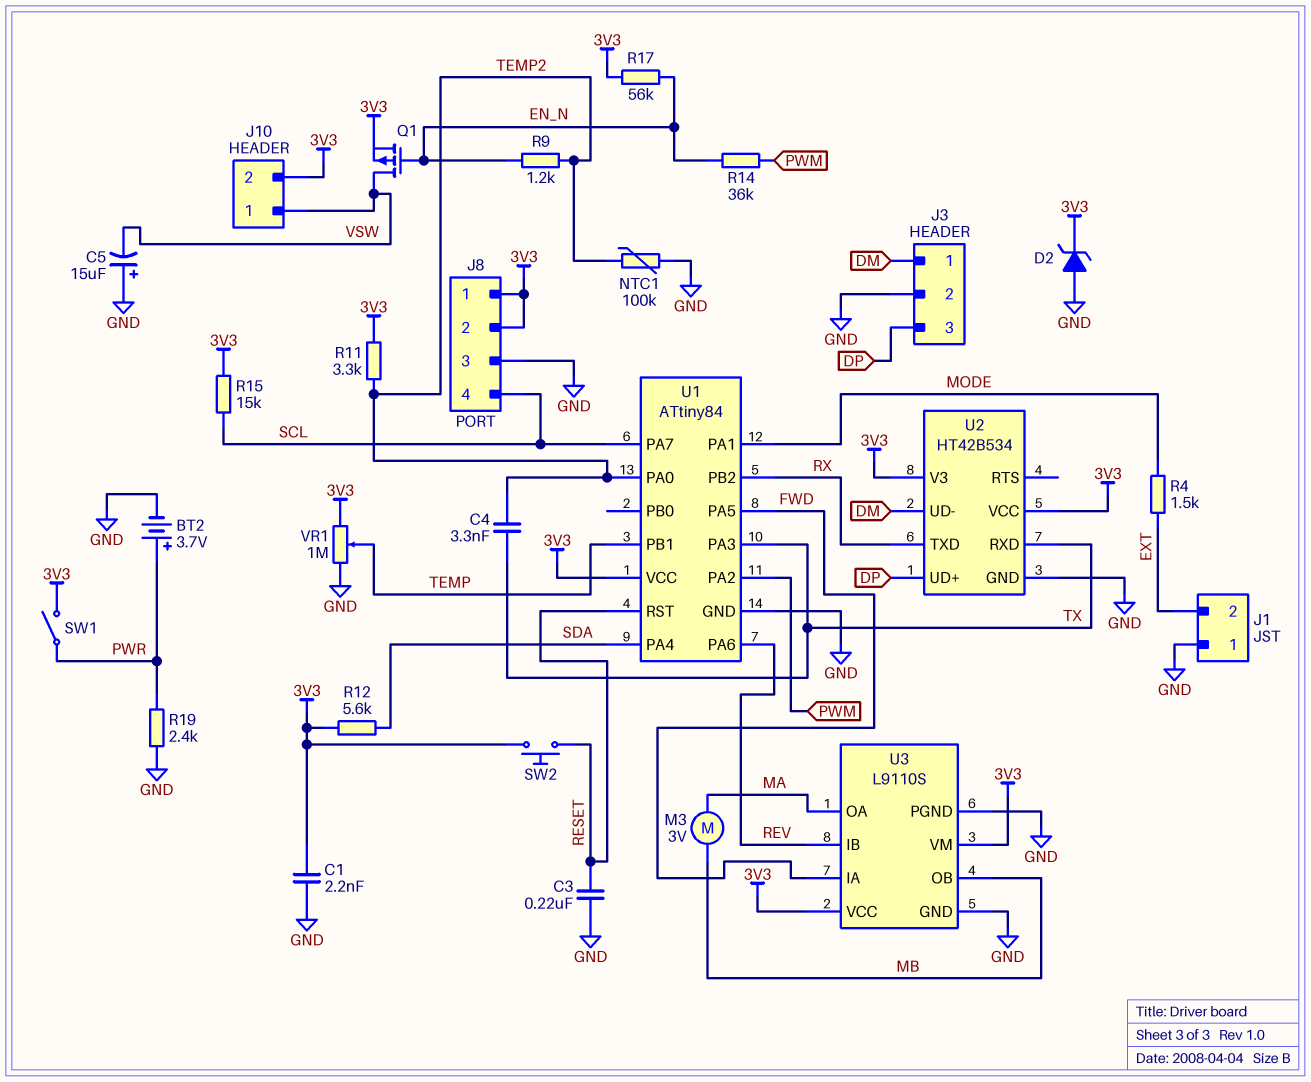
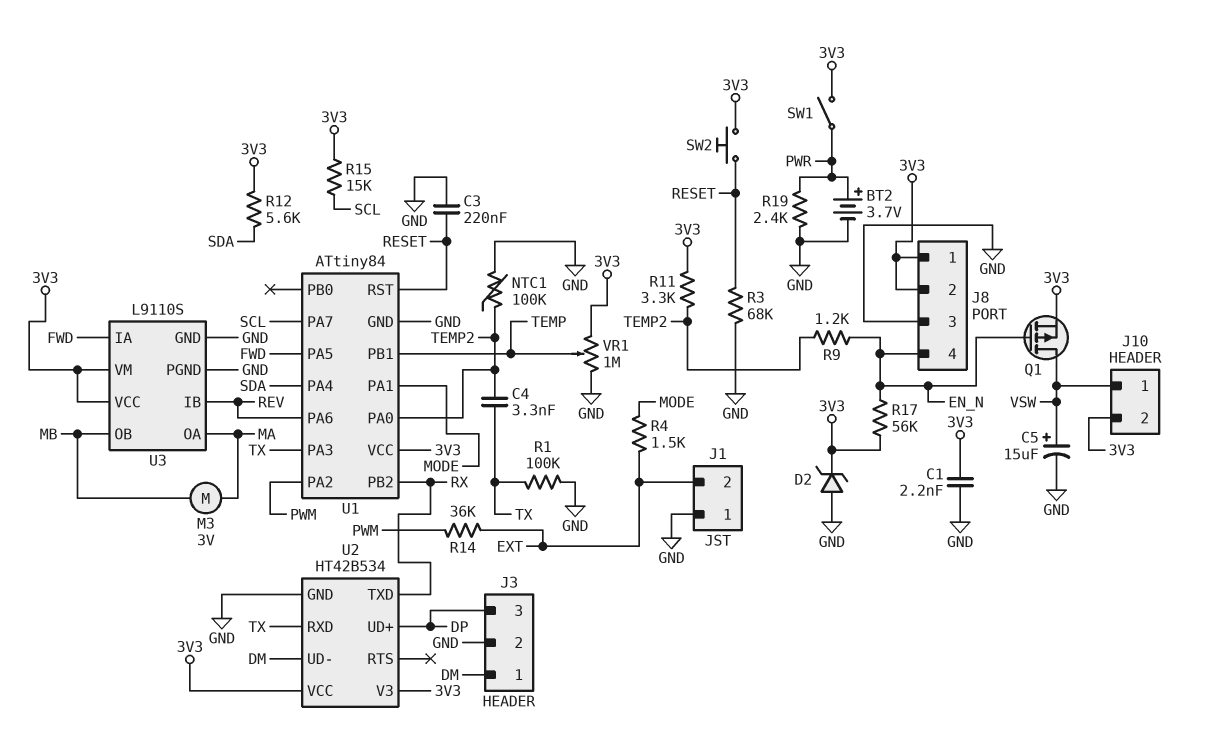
C5: 15uF (plus GND, minus VSW) -> 15uF (plus VSW, minus GND)
J8 pin 4: SCL -> EN_N
R1: none -> 100k (GND, TX)
R3: none -> 68k (GND, RESET)
R14: 36k (EN_N, PWM) -> 36k (EXT, PWM)

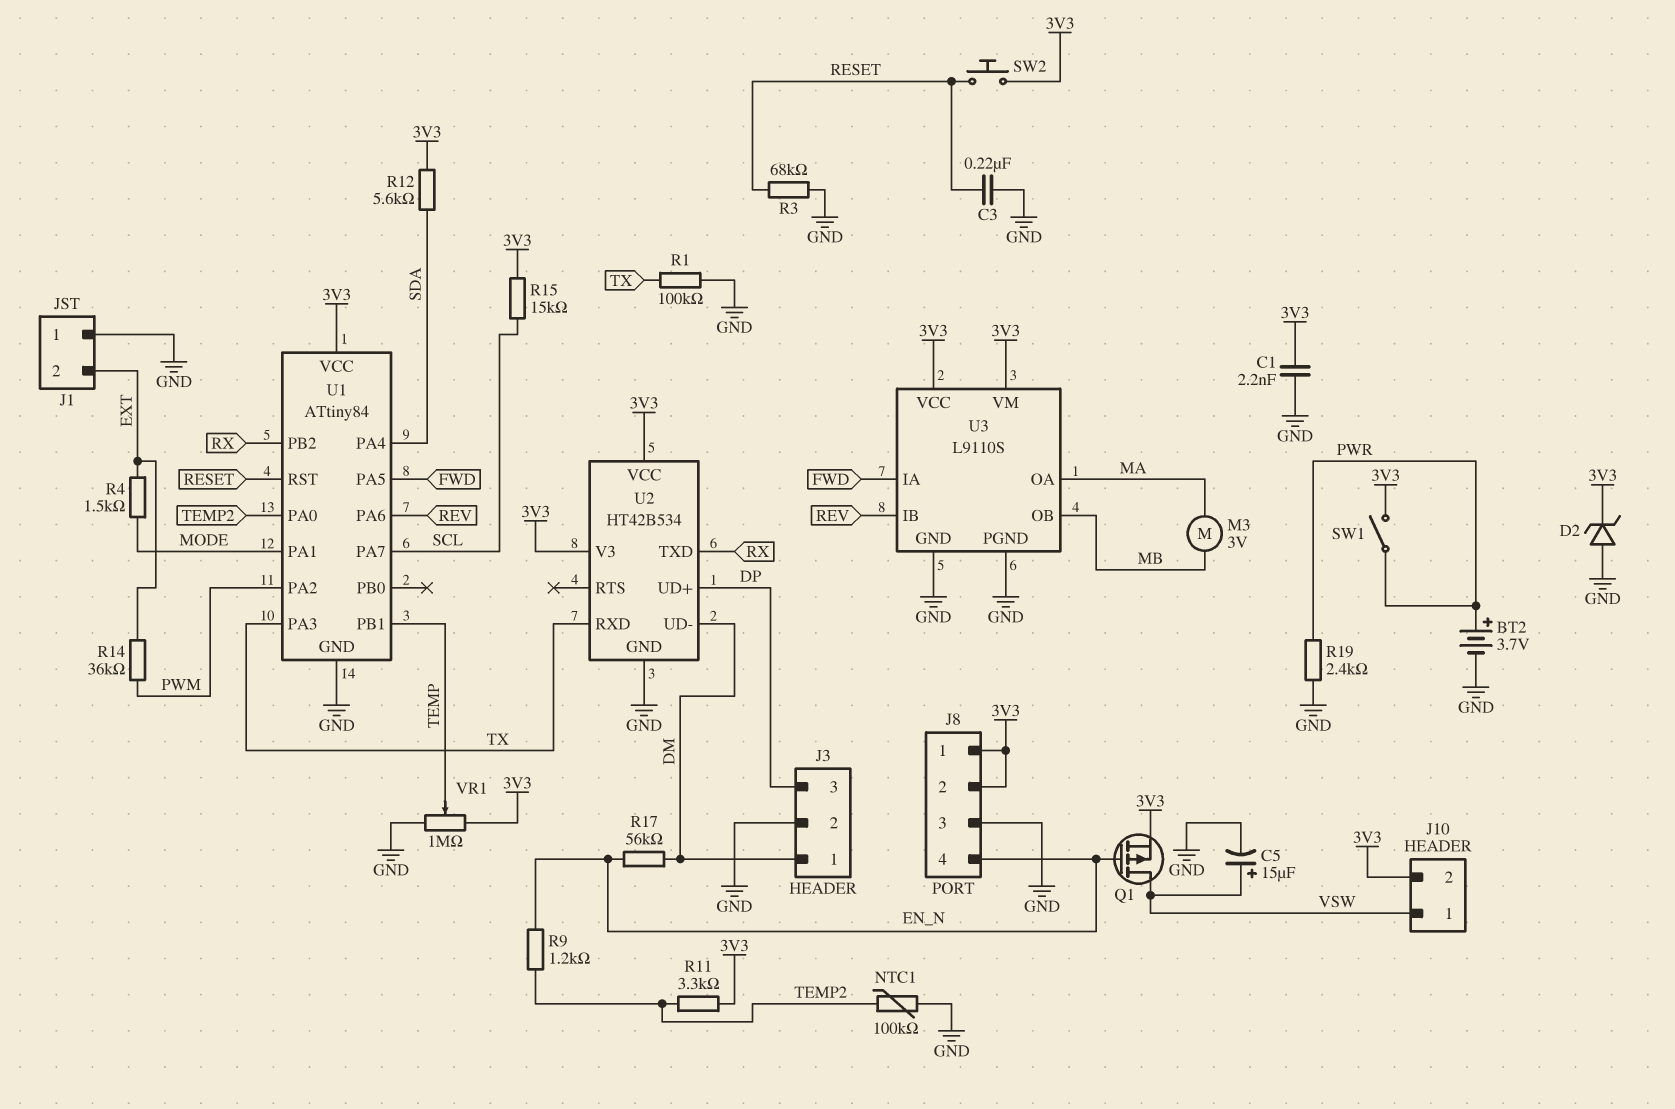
C4: 3.3nF (TEMP2, TX) -> none
R17: 56k (3V3, EN_N) -> 56k (DM, EN_N)

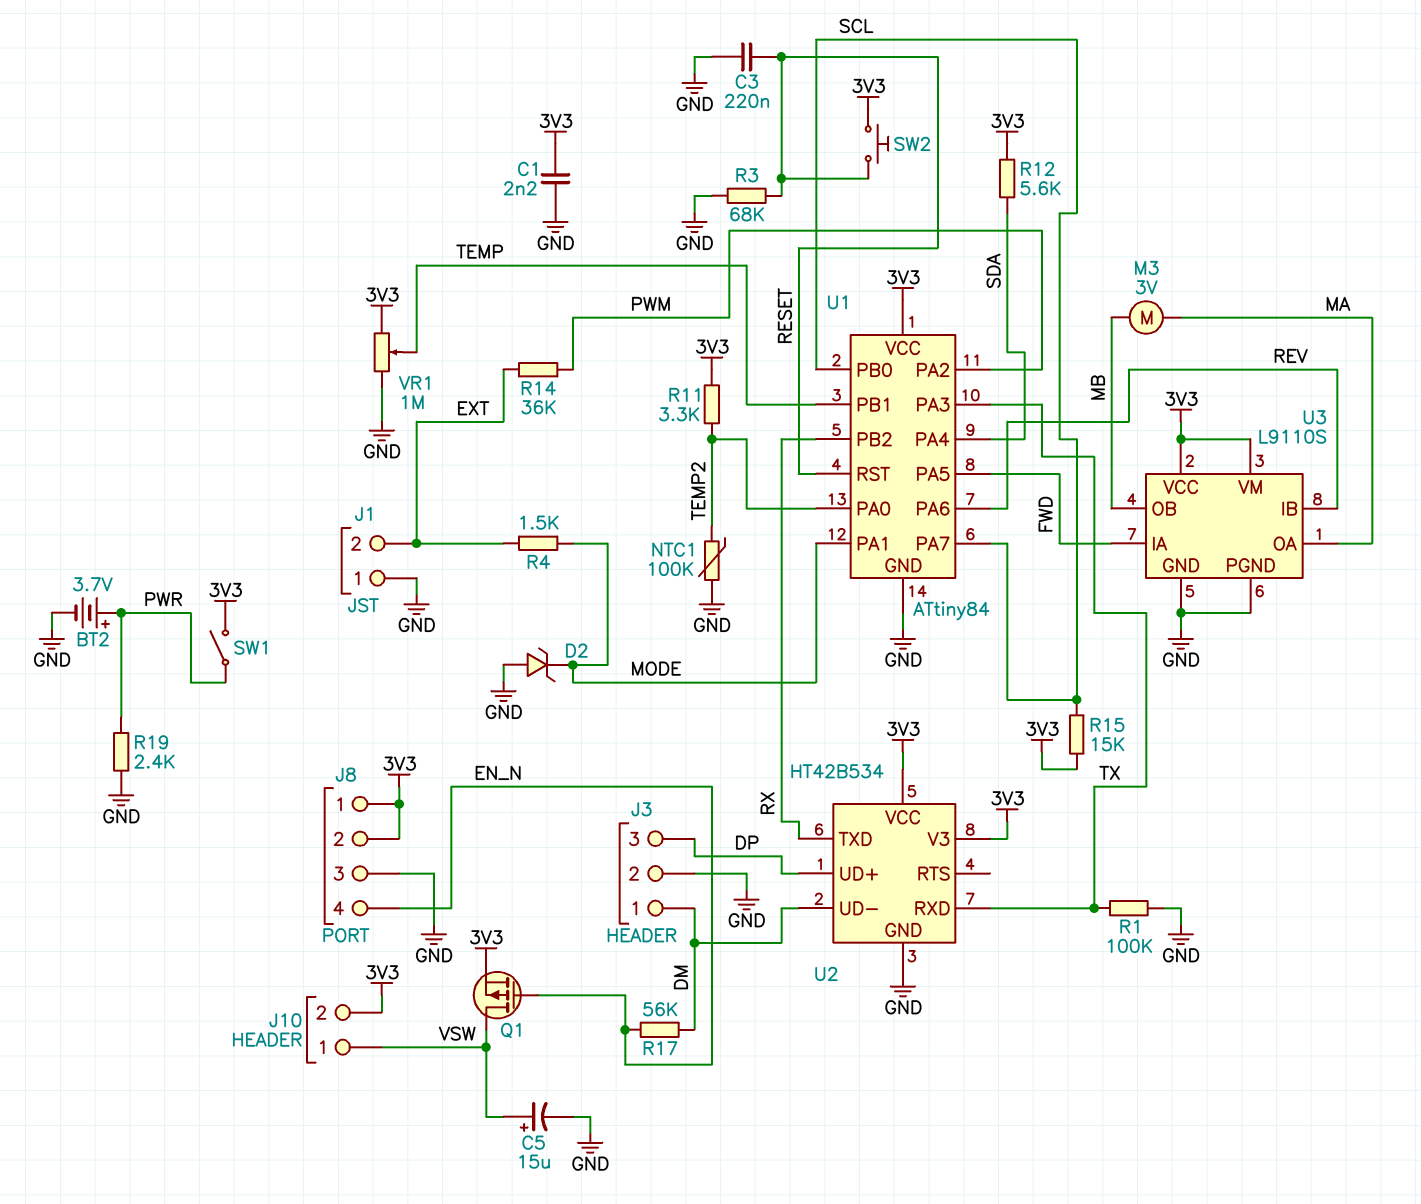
D2: zener (A GND, K 3V3) -> zener (A GND, K MODE)
R9: 1.2k (EN_N, TEMP2) -> none
U1 pin PB0: none -> SCL

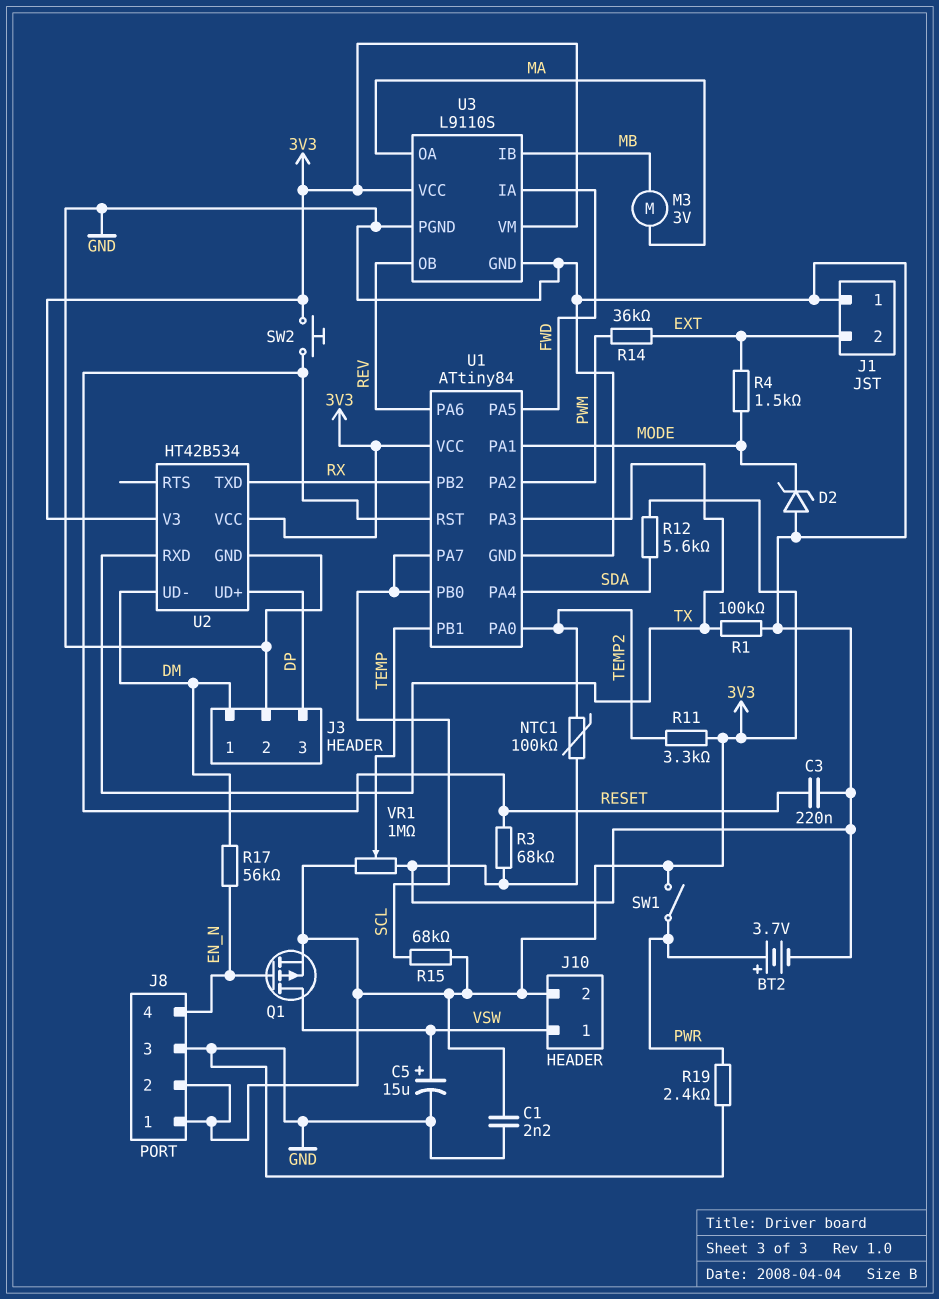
R15: 15k (3V3, SCL) -> 68k (3V3, SCL)
U3 pin IB: REV -> MB
U3 pin OB: MB -> REV

